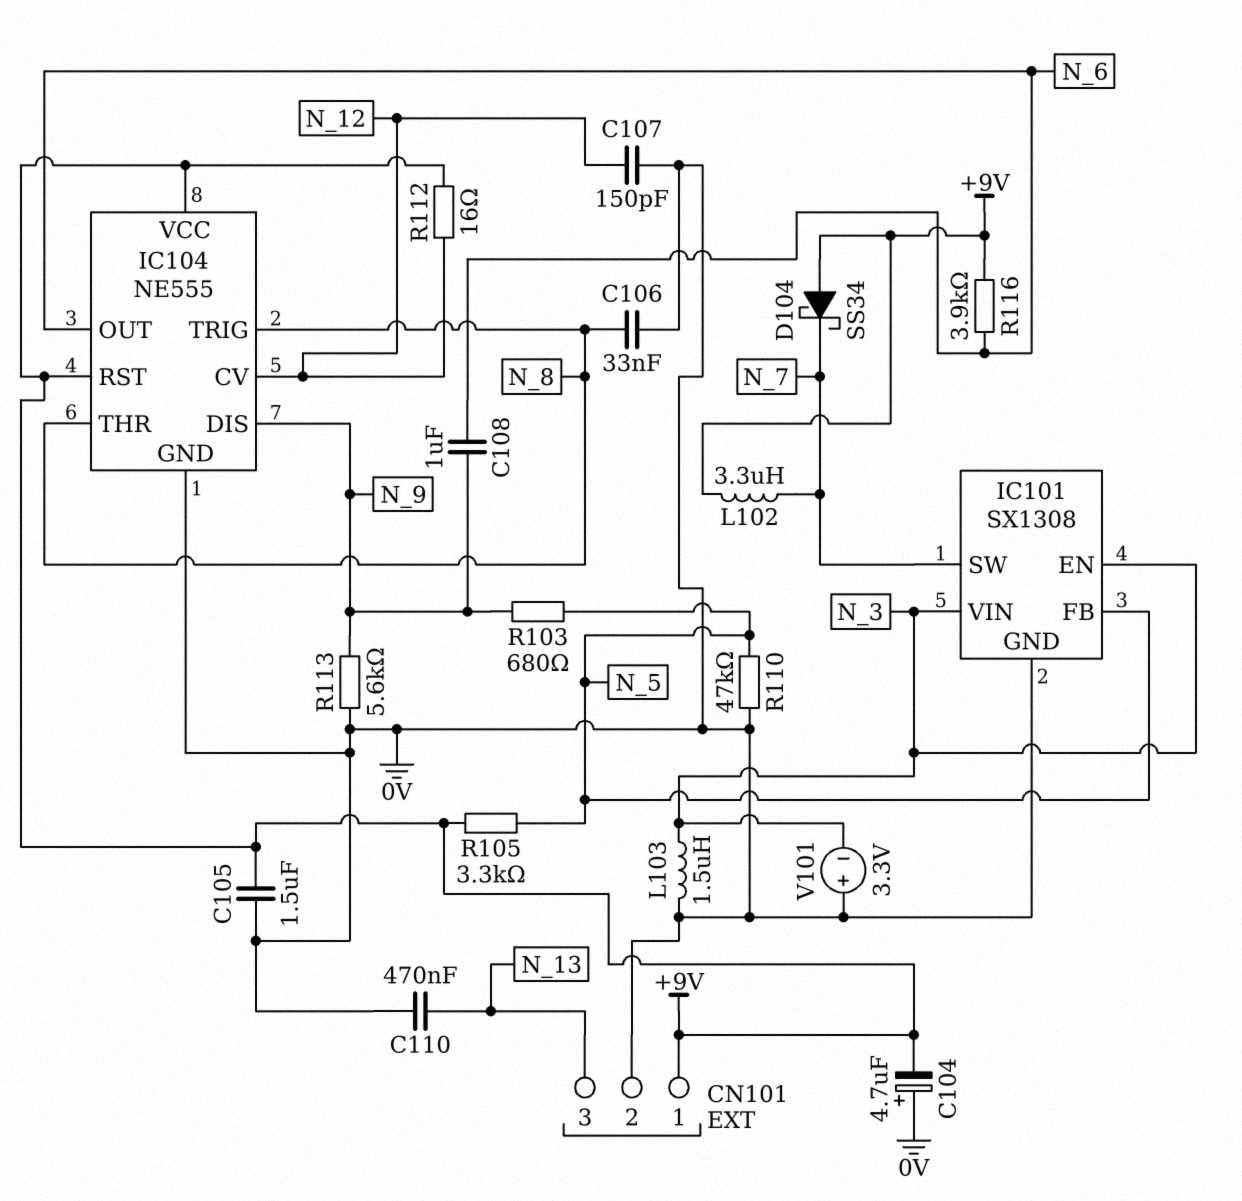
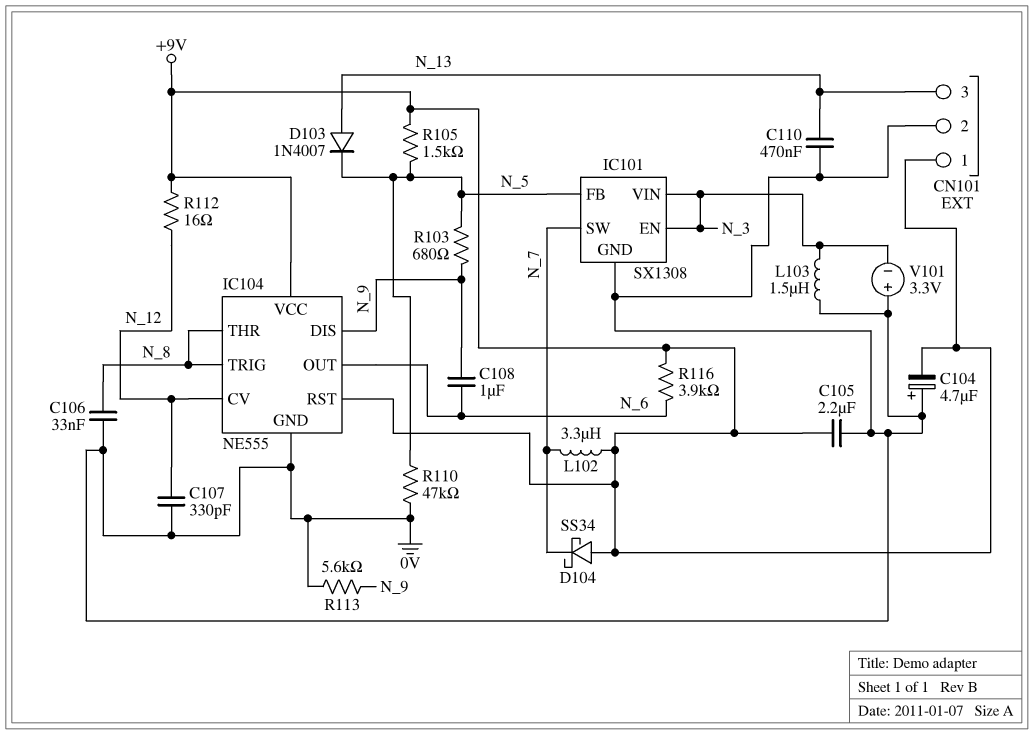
C105: 1.5uF (+9V, 0V) -> 2.2uF (+9V, 0V)
C107: 150pF (0V, N_12) -> 330pF (0V, N_12)
D103: none -> diode 1N4007 (A N_13, K N_5)
R105: 3.3k (+9V, N_5) -> 1.5k (+9V, N_5)

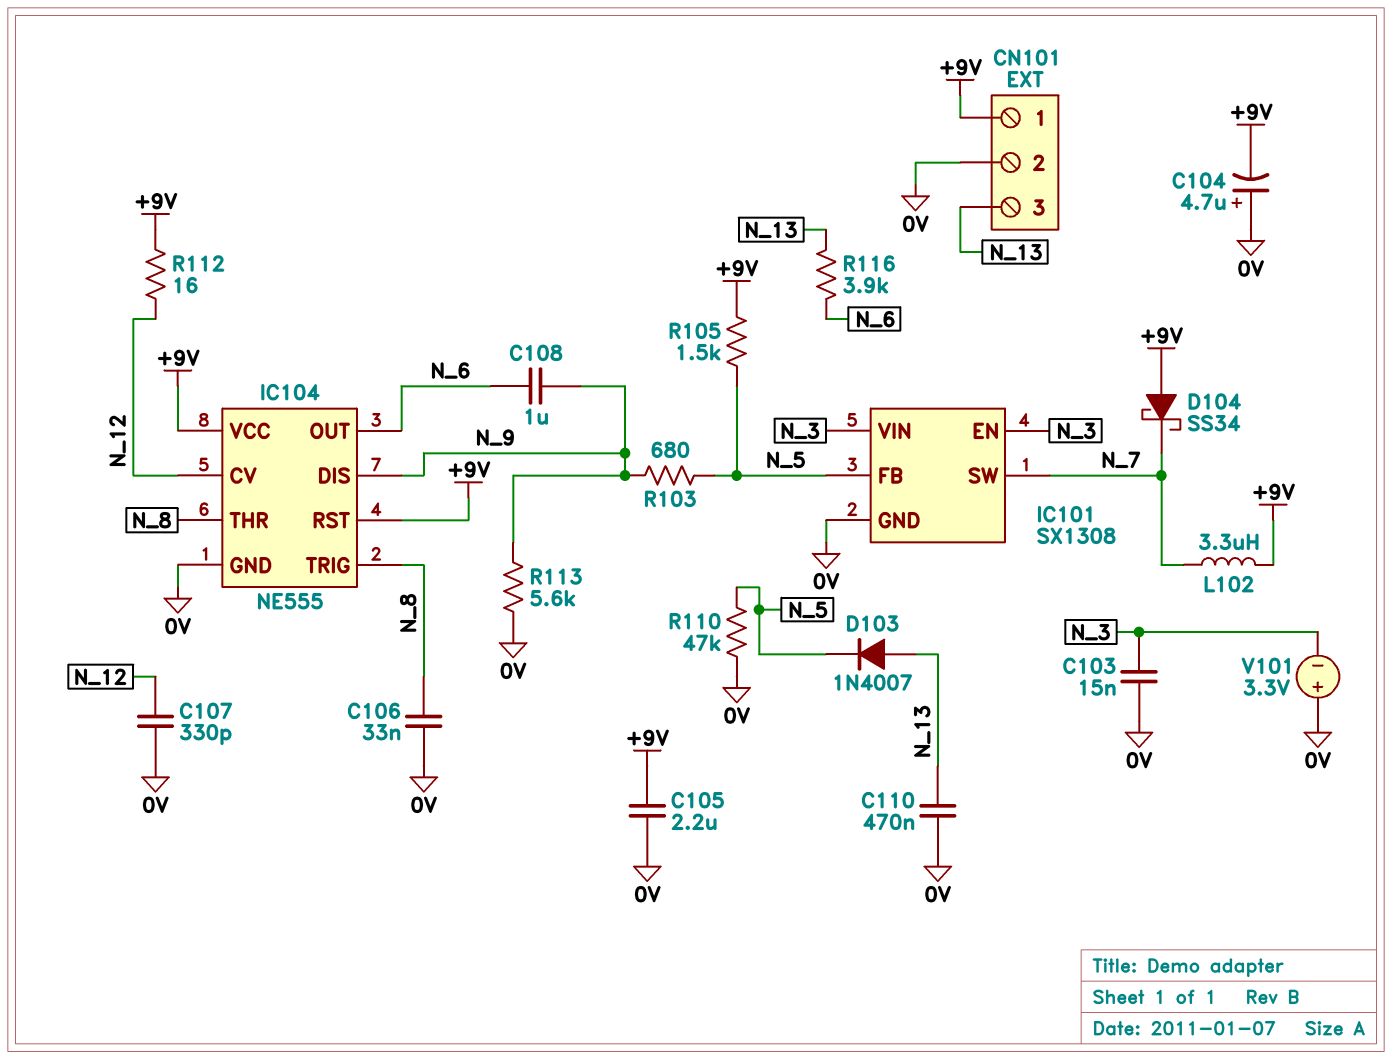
C103: none -> 15nF (0V, N_3)
L103: 1.5uH (0V, N_3) -> none
R116: 3.9k (+9V, N_6) -> 3.9k (N_6, N_13)

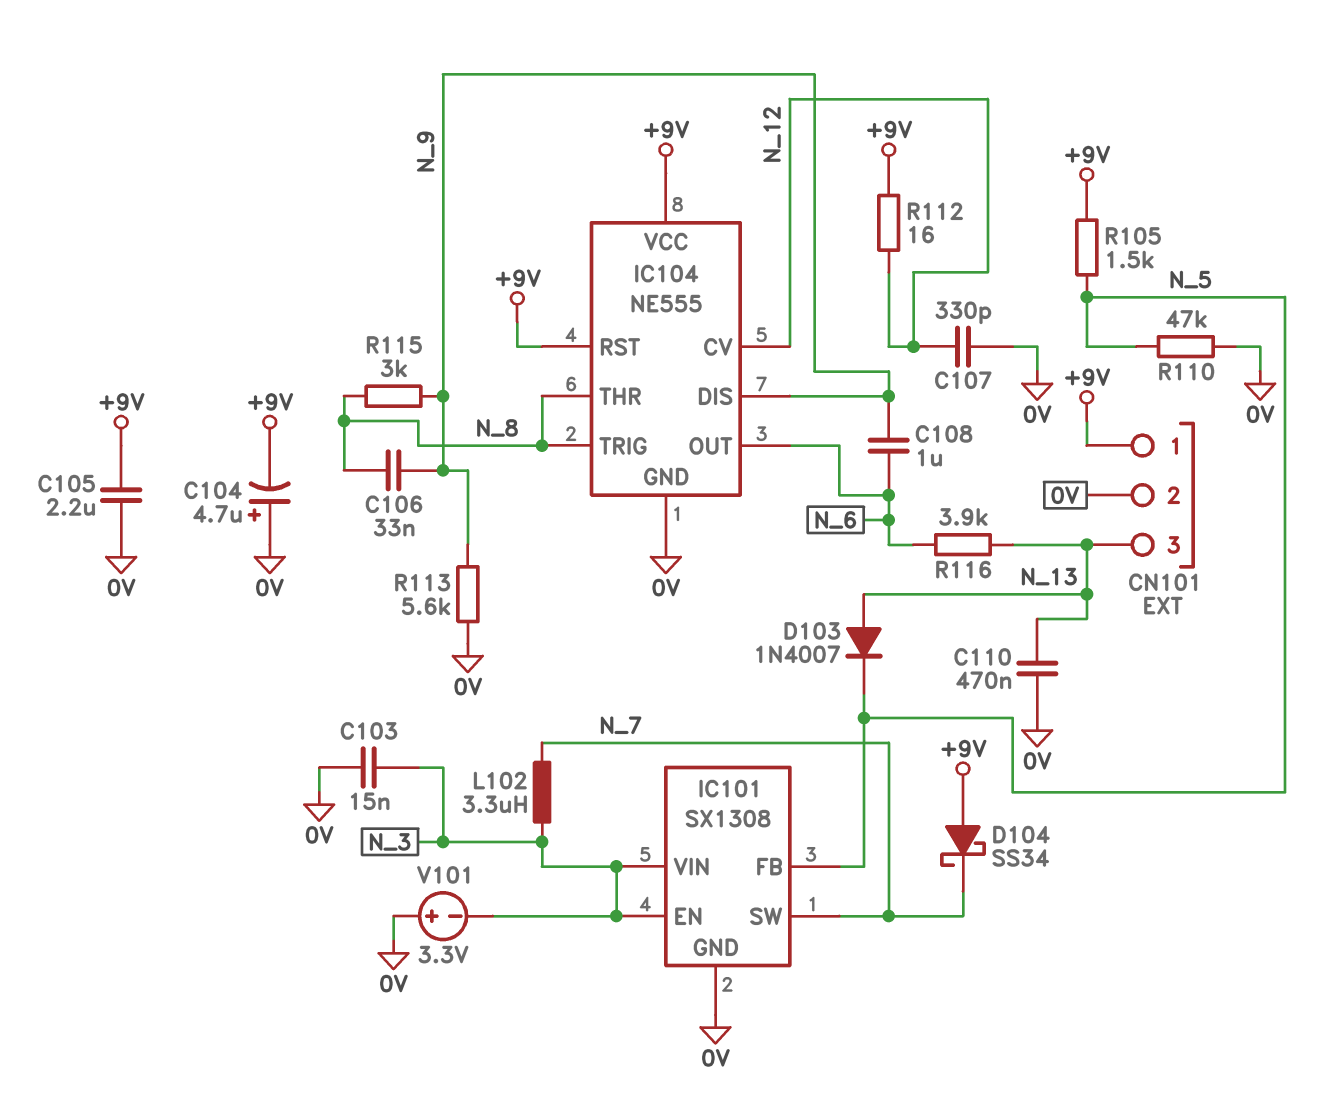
C106: 33nF (0V, N_8) -> 33nF (N_8, N_9)
L102: 3.3uH (+9V, N_7) -> 3.3uH (N_3, N_7)
R103: 680 (N_5, N_9) -> none
R115: none -> 3k (N_8, N_9)

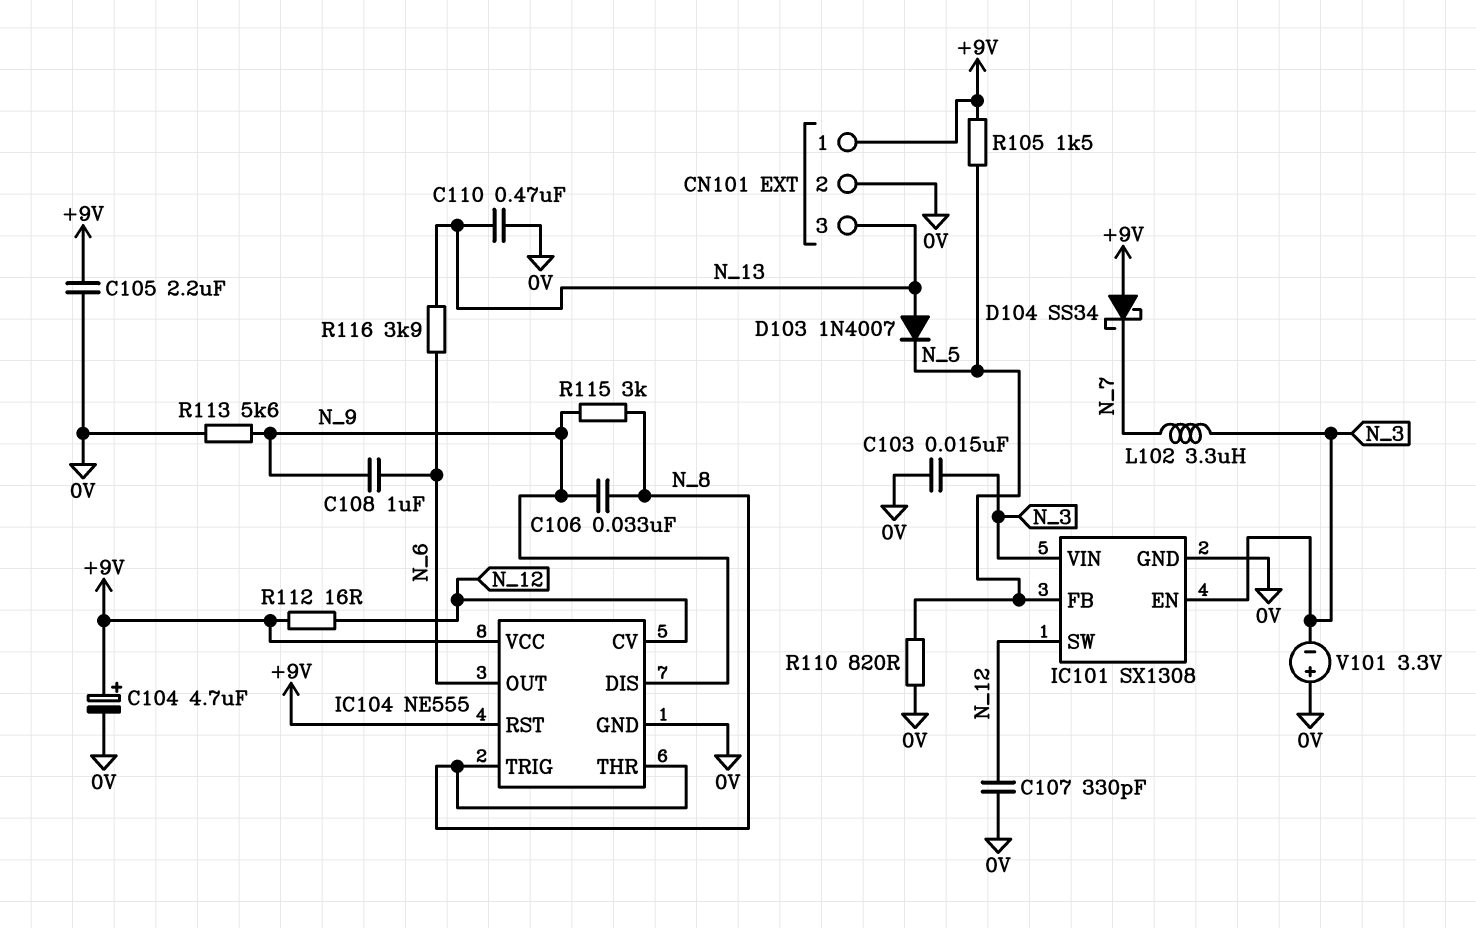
C104: 4.7uF (plus 0V, minus +9V) -> 4.7uF (plus +9V, minus 0V)
IC101 pin SW: N_7 -> N_12
R110: 47k (0V, N_5) -> 820 (0V, N_5)

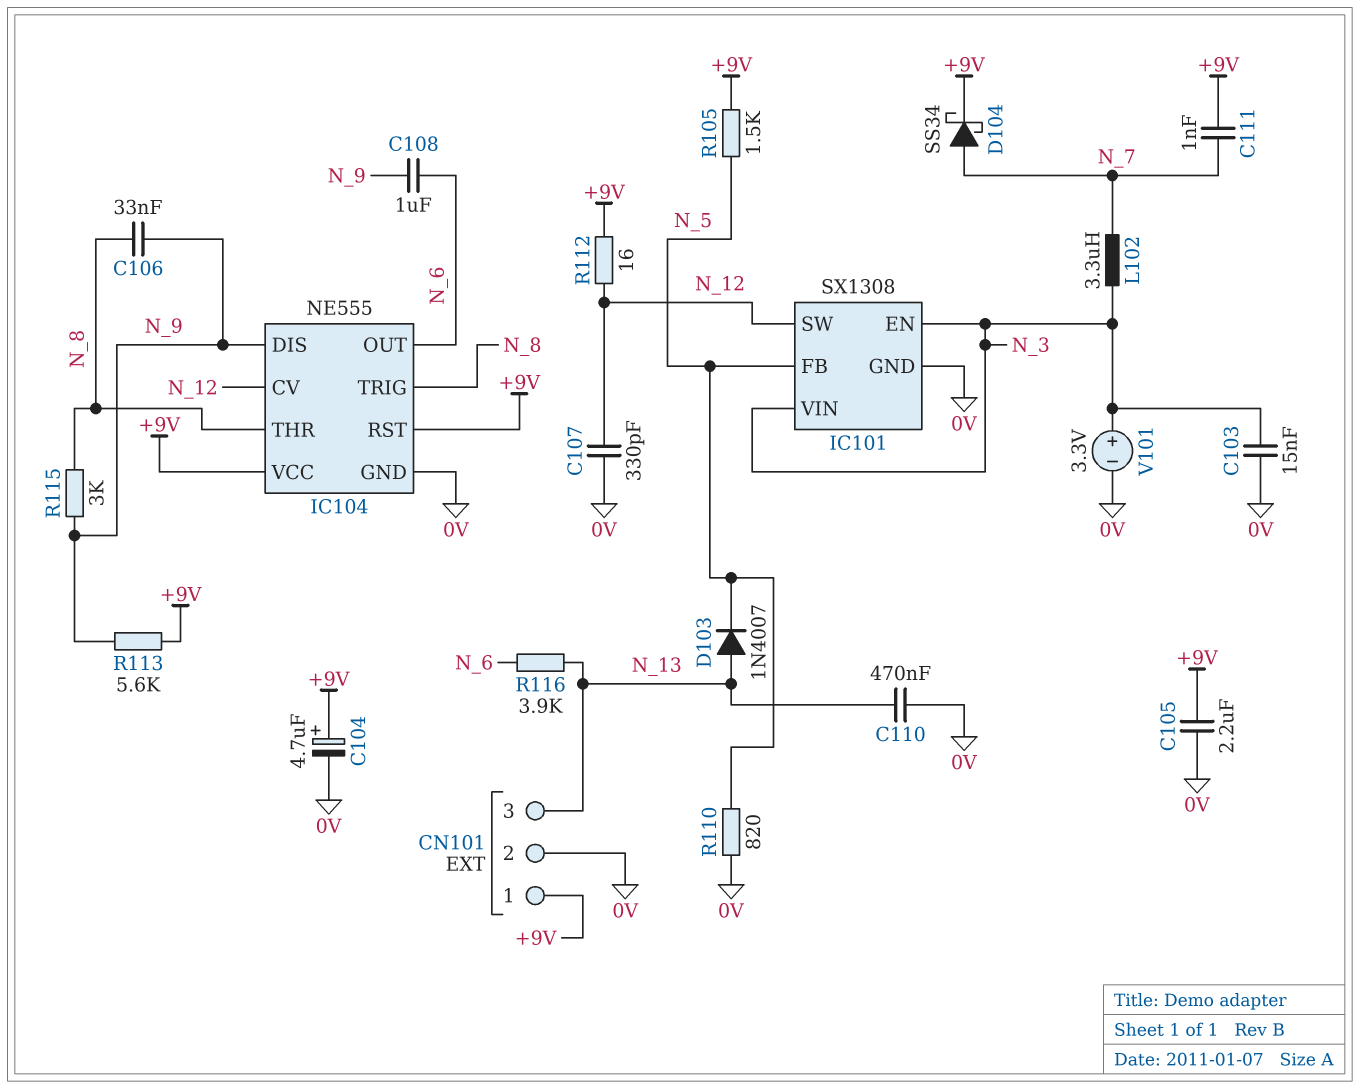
C111: none -> 1nF (+9V, N_7)
D104: schottky SS34 (A +9V, K N_7) -> schottky SS34 (A N_7, K +9V)
R113: 5.6k (0V, N_9) -> 5.6k (+9V, N_9)
V101: 3.3V (plus 0V, minus N_3) -> 3.3V (plus N_3, minus 0V)

